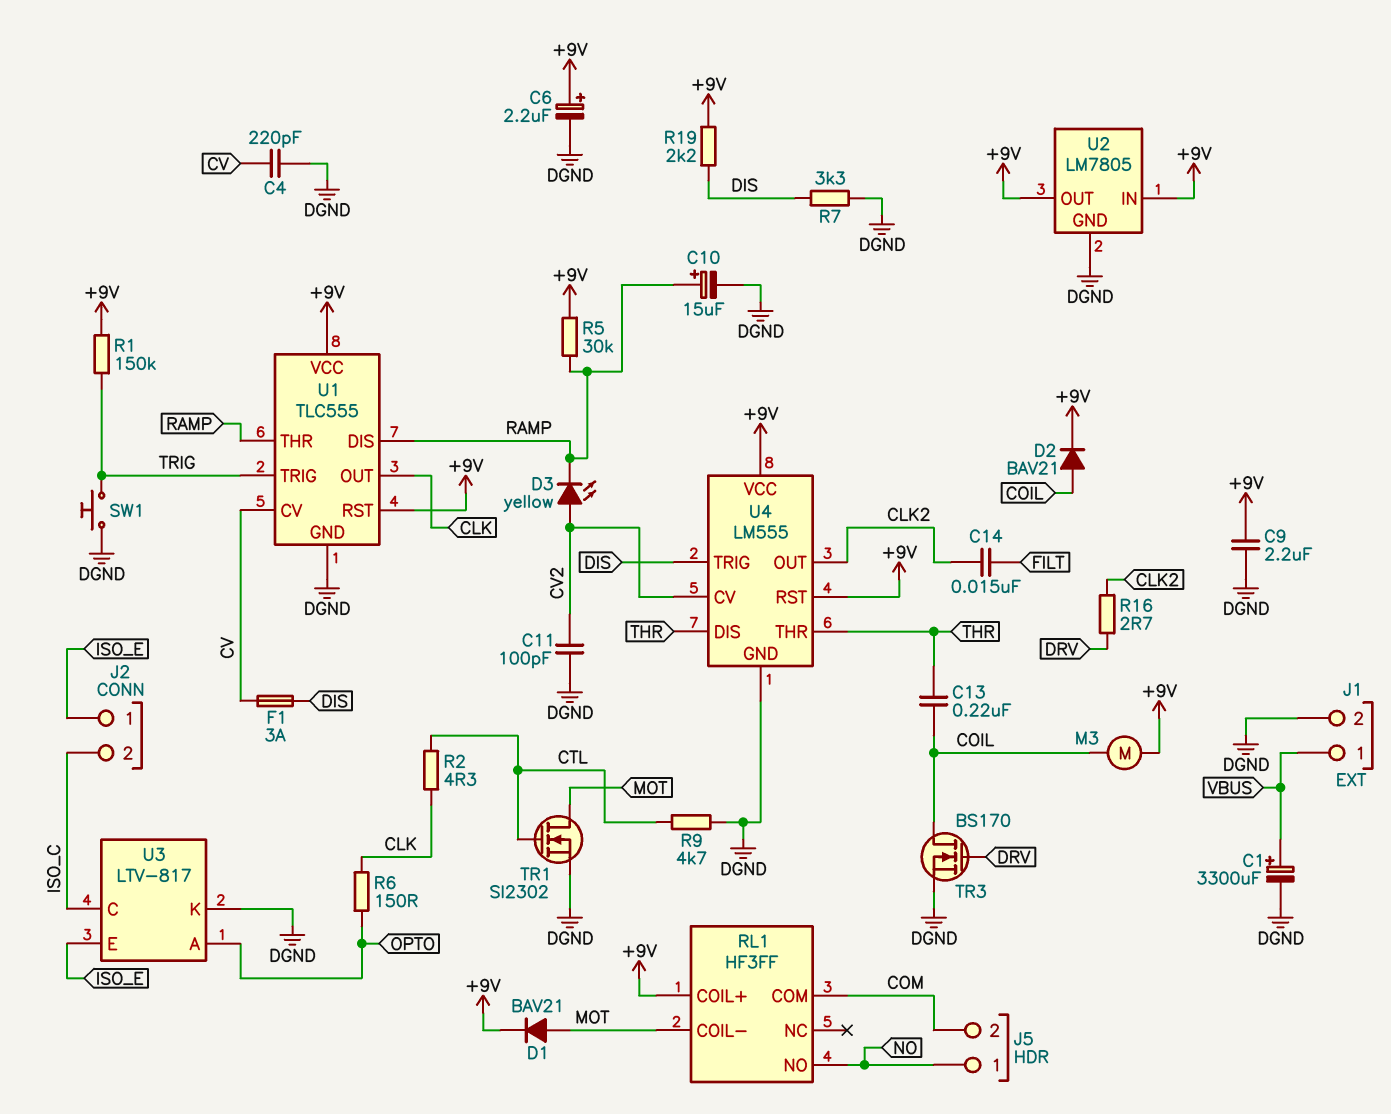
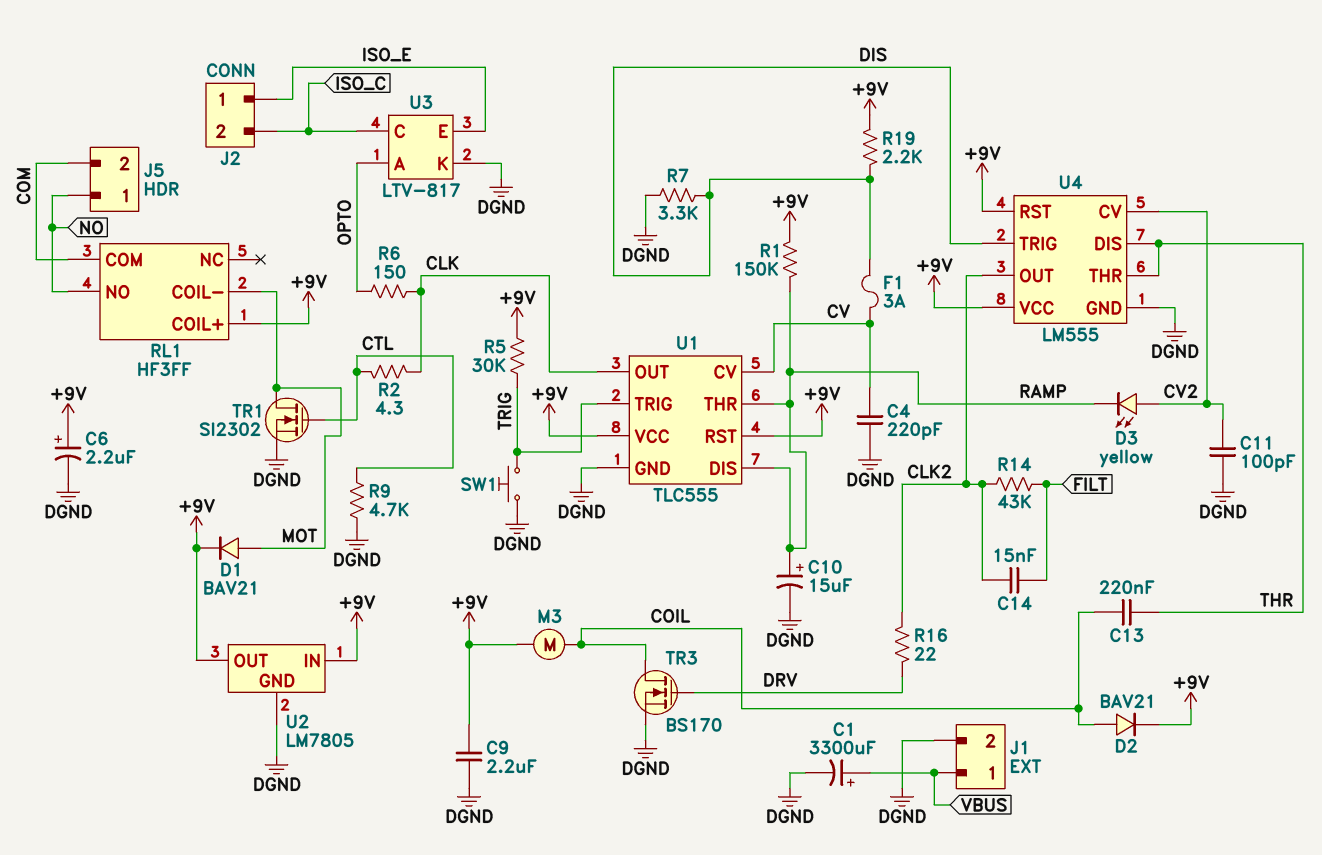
R1: 150k (+9V, TRIG) -> 150k (+9V, RAMP)
R5: 30k (+9V, RAMP) -> 30k (+9V, TRIG)
R14: none -> 43k (CLK2, FILT)
R16: 2.7 (CLK2, DRV) -> 22 (CLK2, DRV)

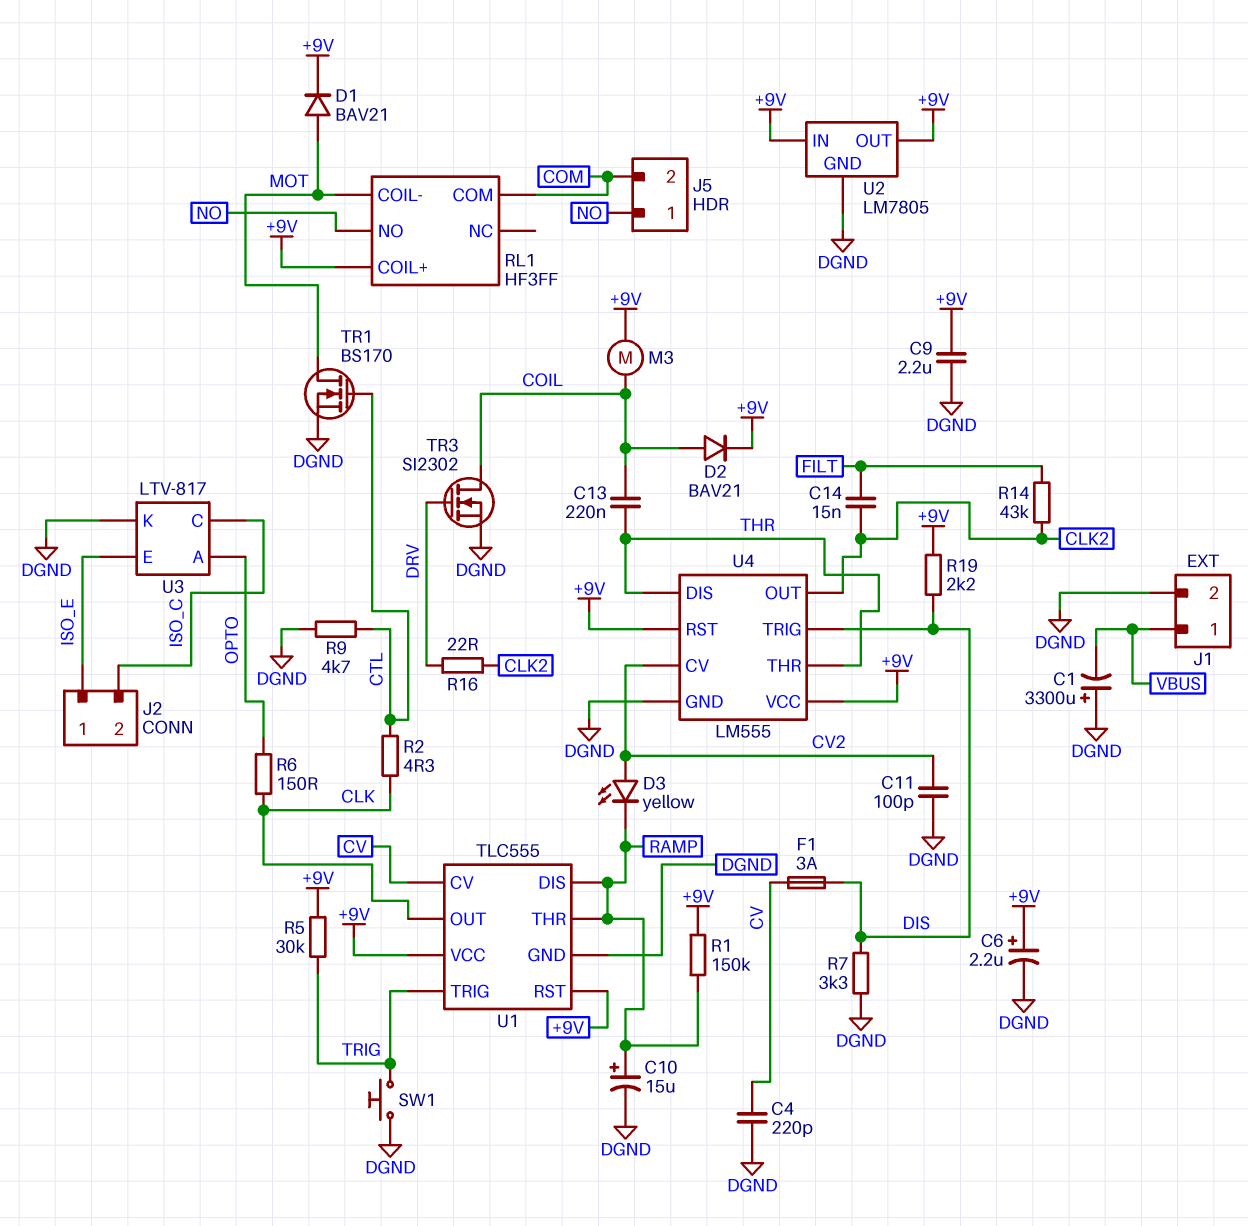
C1: 3300uF (plus VBUS, minus DGND) -> 3300uF (plus DGND, minus VBUS)
TR1: NMOS SI2302 (G CTL, D MOT, S DGND) -> NMOS BS170 (G CTL, D MOT, S DGND)
TR3: NMOS BS170 (G DRV, D COIL, S DGND) -> NMOS SI2302 (G DRV, D COIL, S DGND)

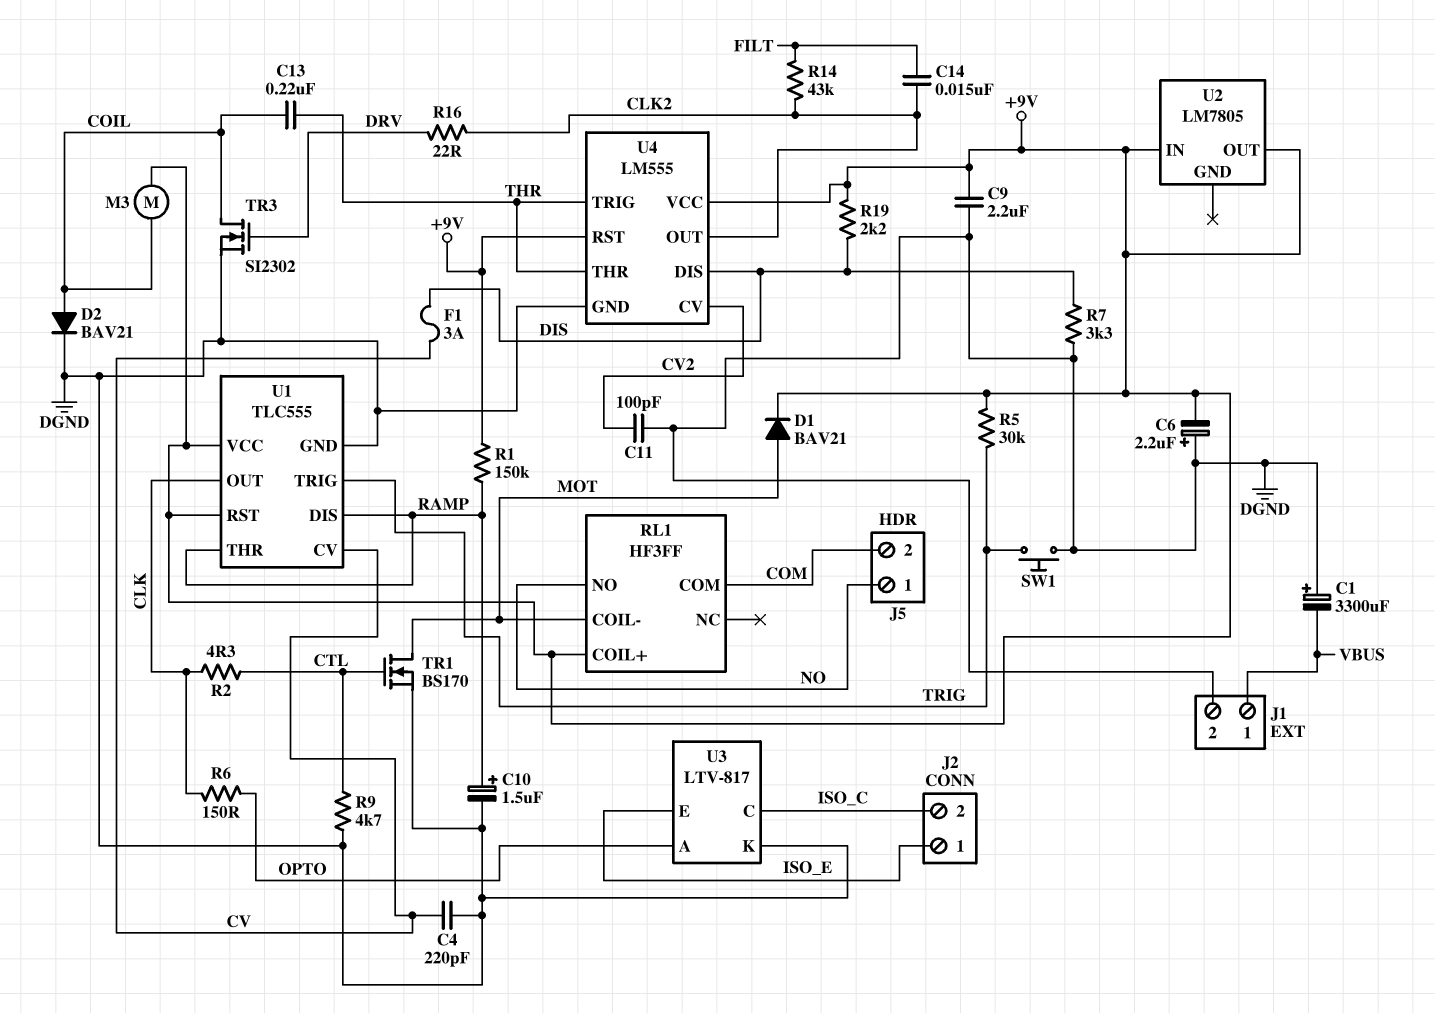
C6: 2.2uF (plus +9V, minus DGND) -> 2.2uF (plus DGND, minus +9V)
C10: 15uF (plus RAMP, minus DGND) -> 1.5uF (plus RAMP, minus DGND)
D2: diode BAV21 (A COIL, K +9V) -> diode BAV21 (A COIL, K DGND)
D3: LED yellow (A CV2, K RAMP) -> none
U2 pin GND: DGND -> none
U4 pin DIS: THR -> DIS
U4 pin TRIG: DIS -> THR

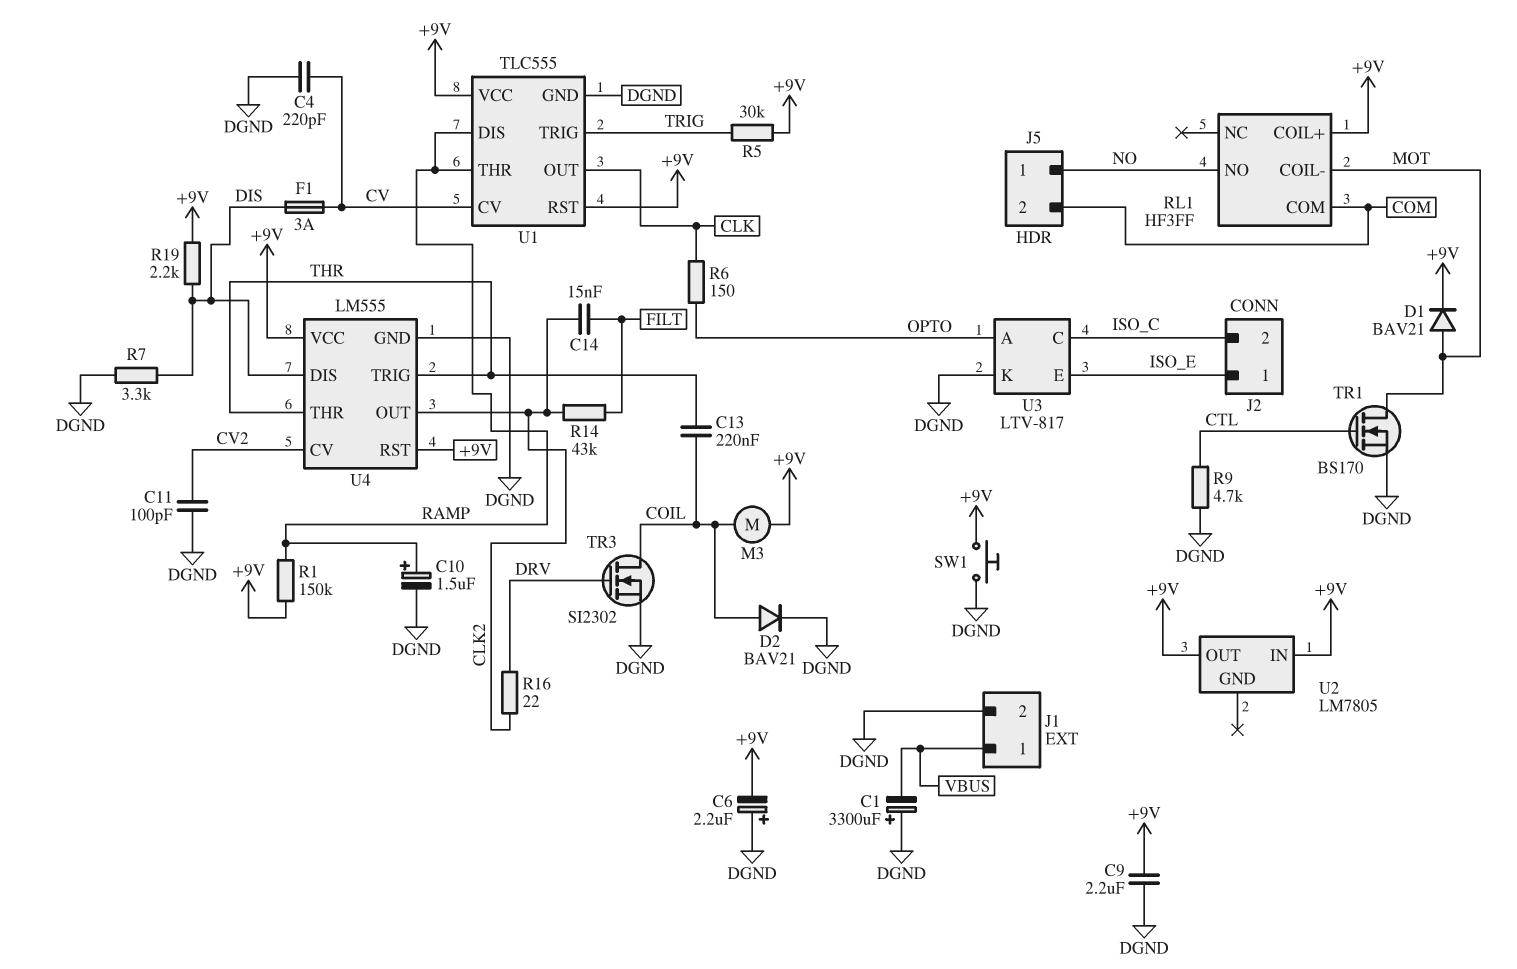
R2: 4.3 (CLK, CTL) -> none
SW1: button (DGND, TRIG) -> button (+9V, DGND)

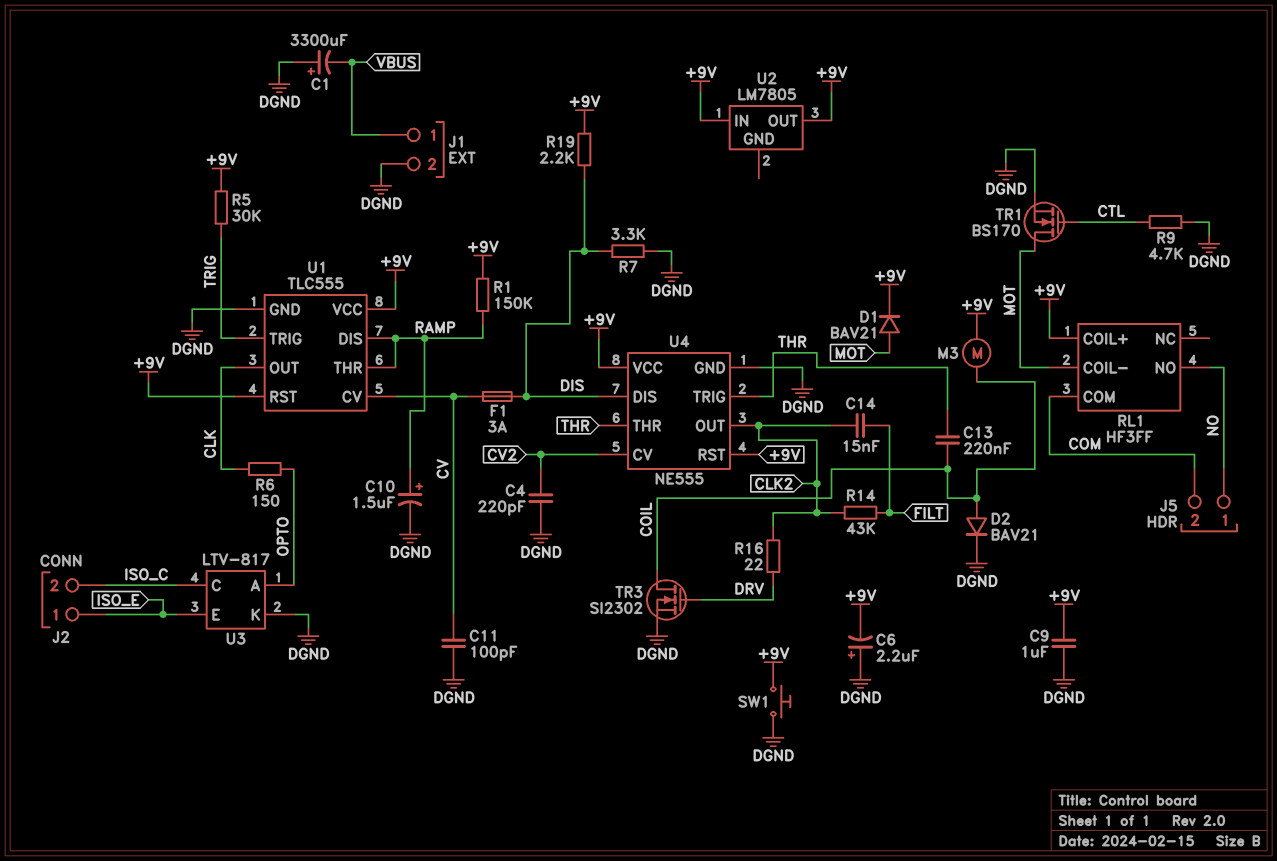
C4: 220pF (CV, DGND) -> 220pF (CV2, DGND)
C9: 2.2uF (+9V, DGND) -> 1uF (+9V, DGND)
C11: 100pF (CV2, DGND) -> 100pF (CV, DGND)
U4: LM555 -> NE555

